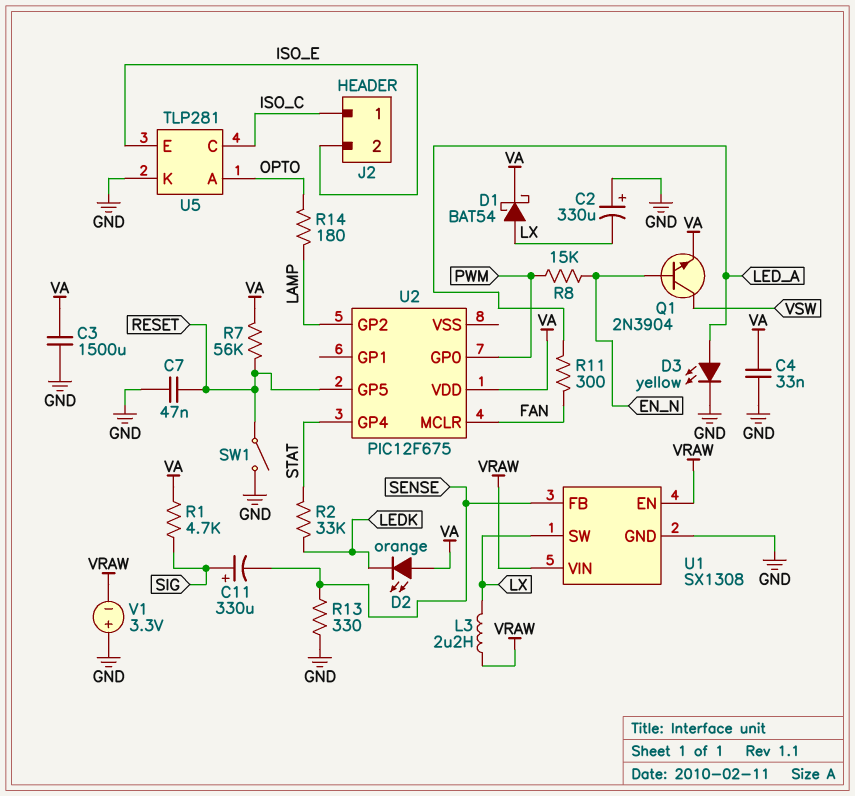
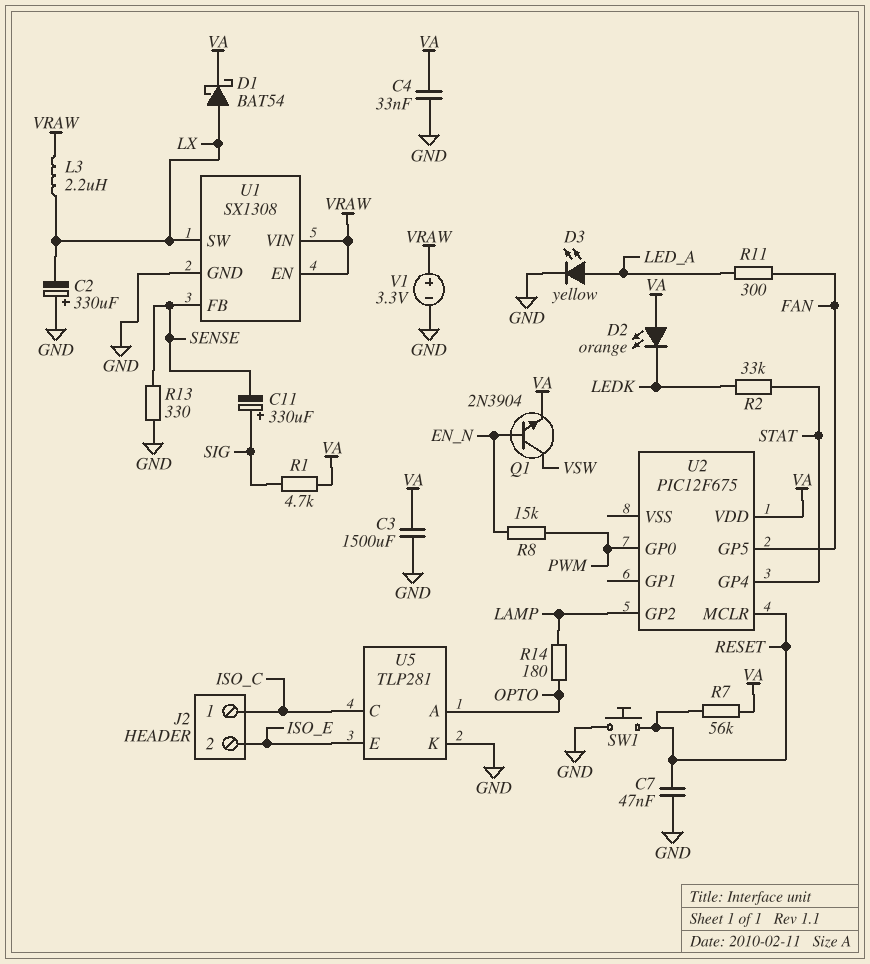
SW1: switch (GND, RESET) -> button (GND, RESET)
U2 pin GP5: RESET -> FAN
U2 pin MCLR: FAN -> RESET
V1: 3.3V (plus GND, minus VRAW) -> 3.3V (plus VRAW, minus GND)

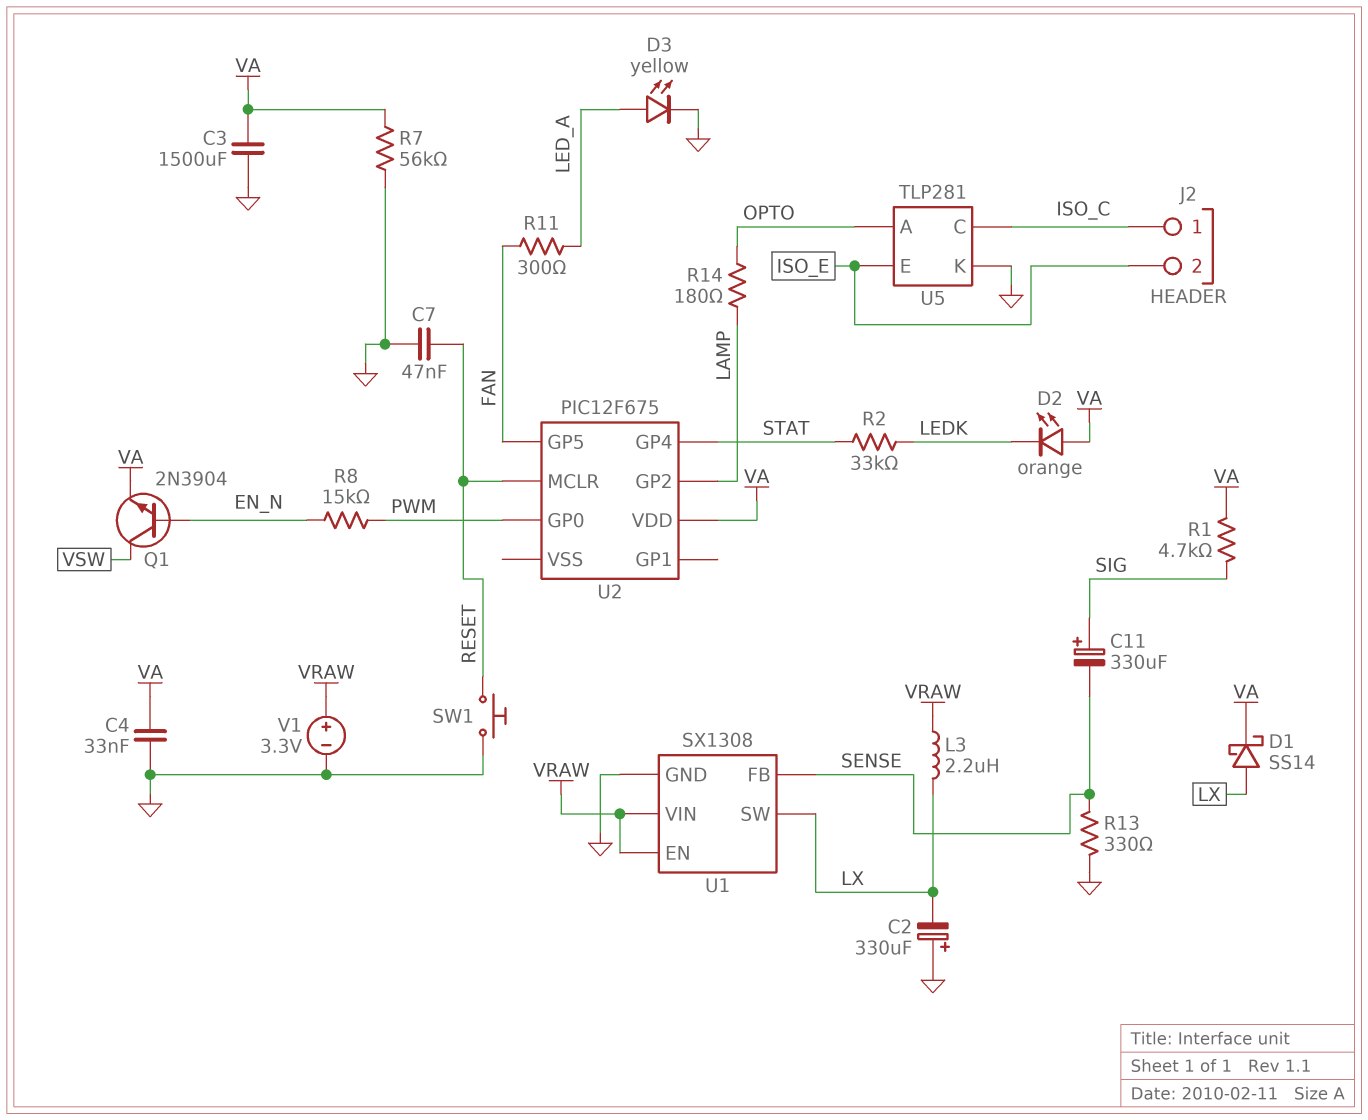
D1: schottky BAT54 (A LX, K VA) -> schottky SS14 (A LX, K VA)
R7: 56k (RESET, VA) -> 56k (GND, VA)

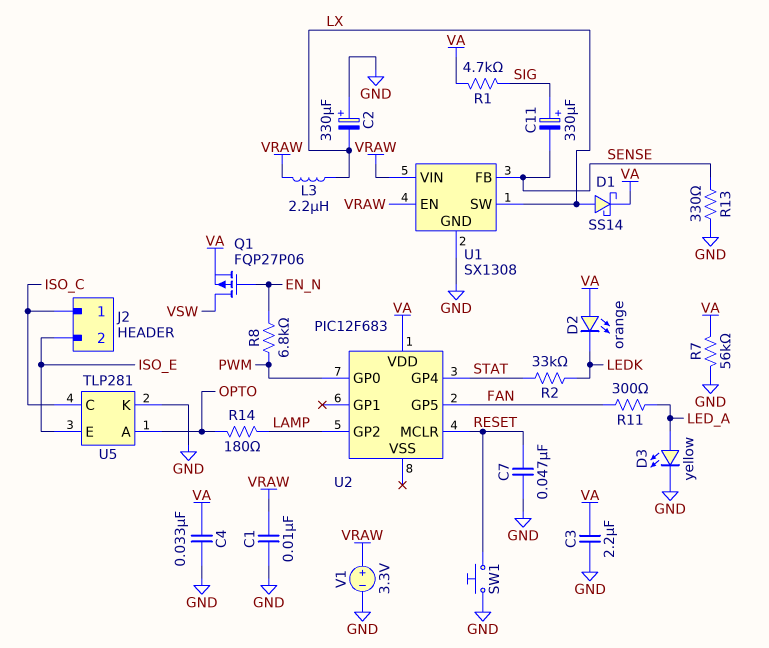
C1: none -> 10nF (GND, VRAW)
C3: 1500uF (GND, VA) -> 2.2uF (GND, VA)
Q1: NPN 2N3904 (B EN_N, C VSW, E VA) -> PMOS FQP27P06 (G EN_N, D VSW, S VA)
R8: 15k (EN_N, PWM) -> 6.8k (EN_N, PWM)
U2: PIC12F675 -> PIC12F683

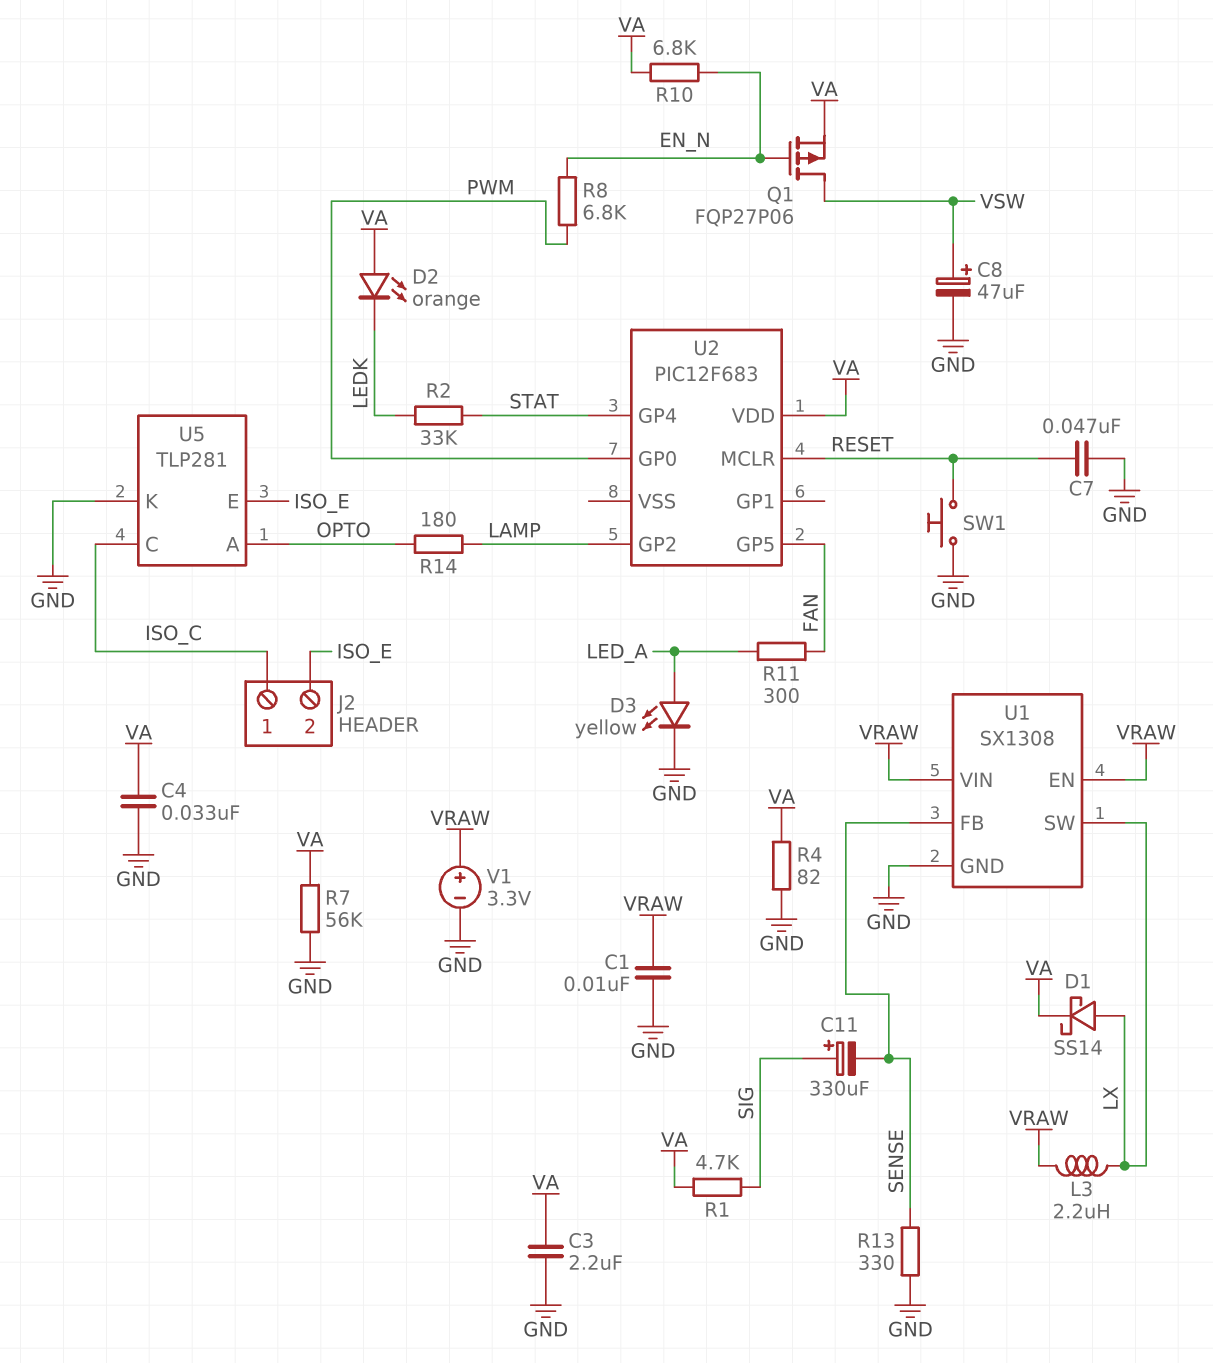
C2: 330uF (plus GND, minus LX) -> none
C8: none -> 47uF (plus VSW, minus GND)
R4: none -> 82 (GND, VA)
R10: none -> 6.8k (EN_N, VA)

